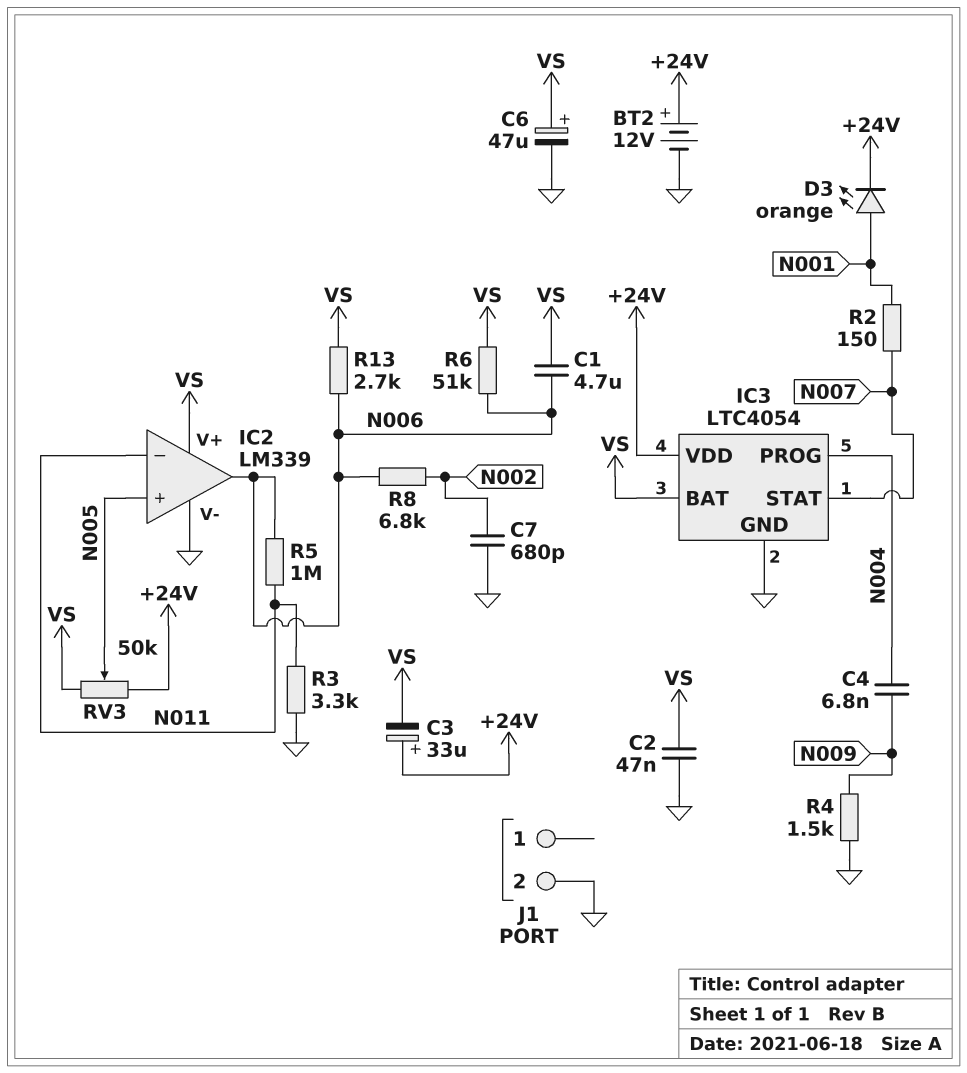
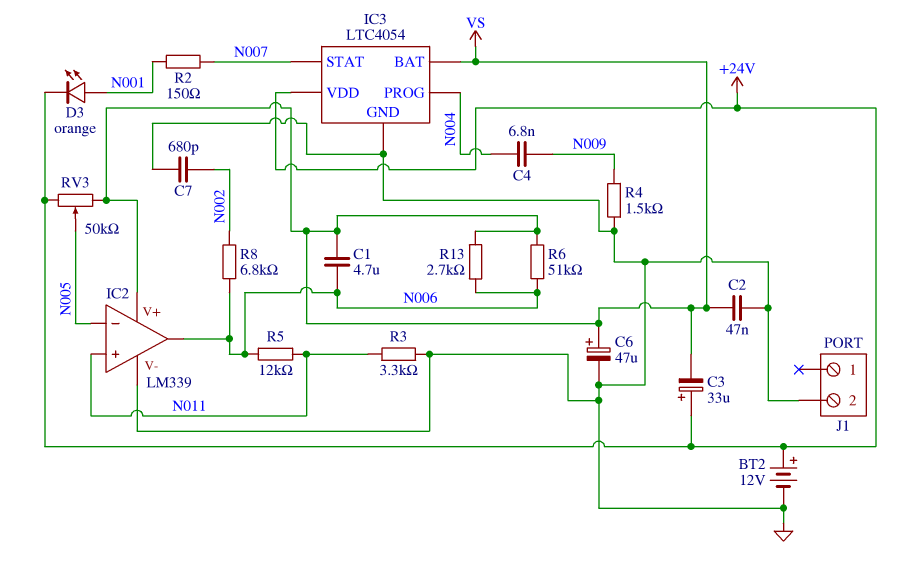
IC2 pin in+: N005 -> N011
IC2 pin in-: N011 -> N005
R5: 1M (N006, N011) -> 12k (N006, N011)

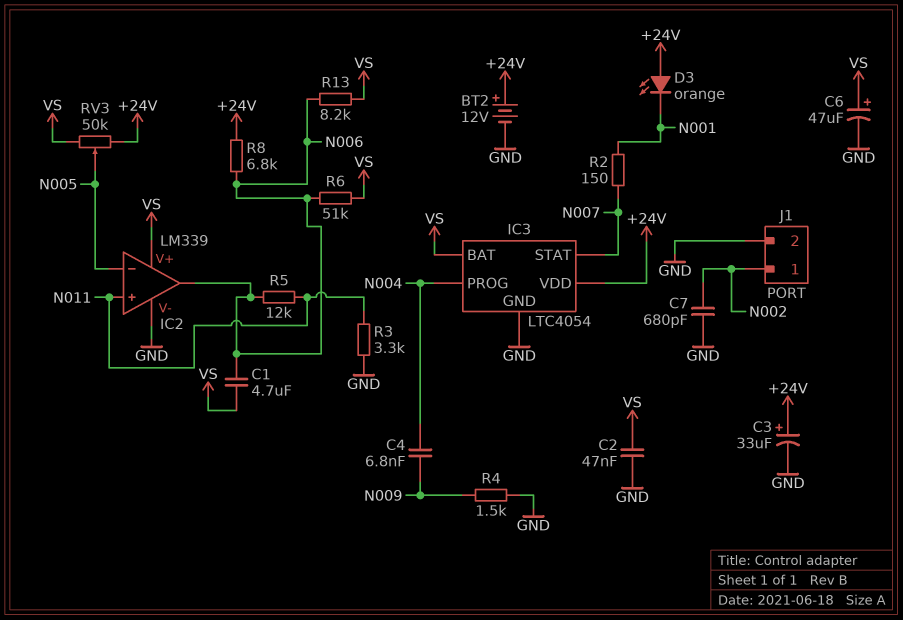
C3: 33uF (plus +24V, minus VS) -> 33uF (plus +24V, minus GND)
D3: LED orange (A N001, K +24V) -> LED orange (A +24V, K N001)
J1 pin 1: none -> N002
R8: 6.8k (N002, N006) -> 6.8k (+24V, N006)
R13: 2.7k (N006, VS) -> 8.2k (N006, VS)

